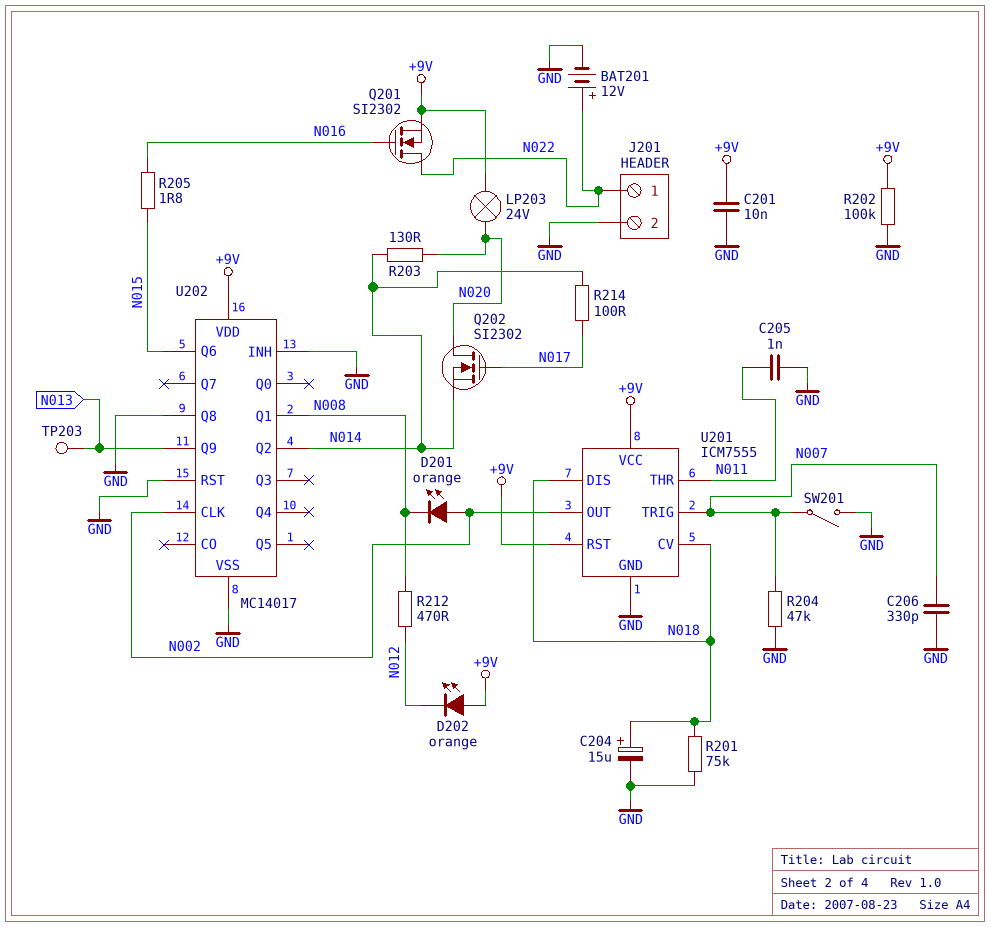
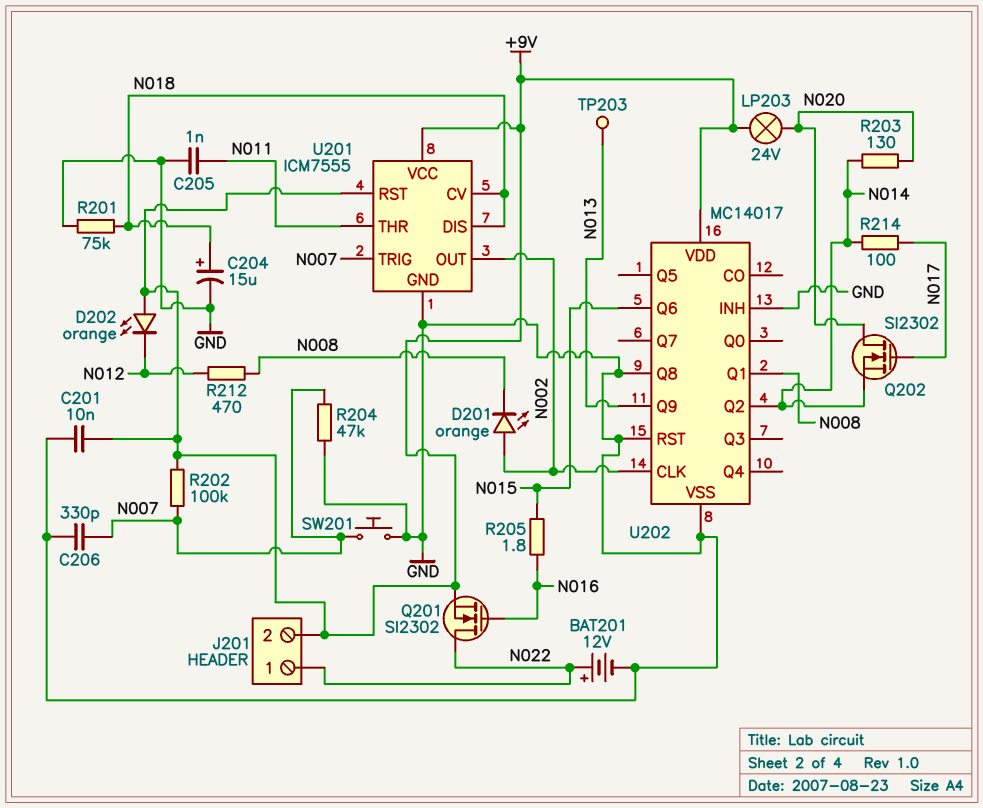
J201 pin 2: GND -> +9V
R202: 100k (+9V, GND) -> 100k (+9V, N007)
SW201: switch (GND, N007) -> button (GND, N007)

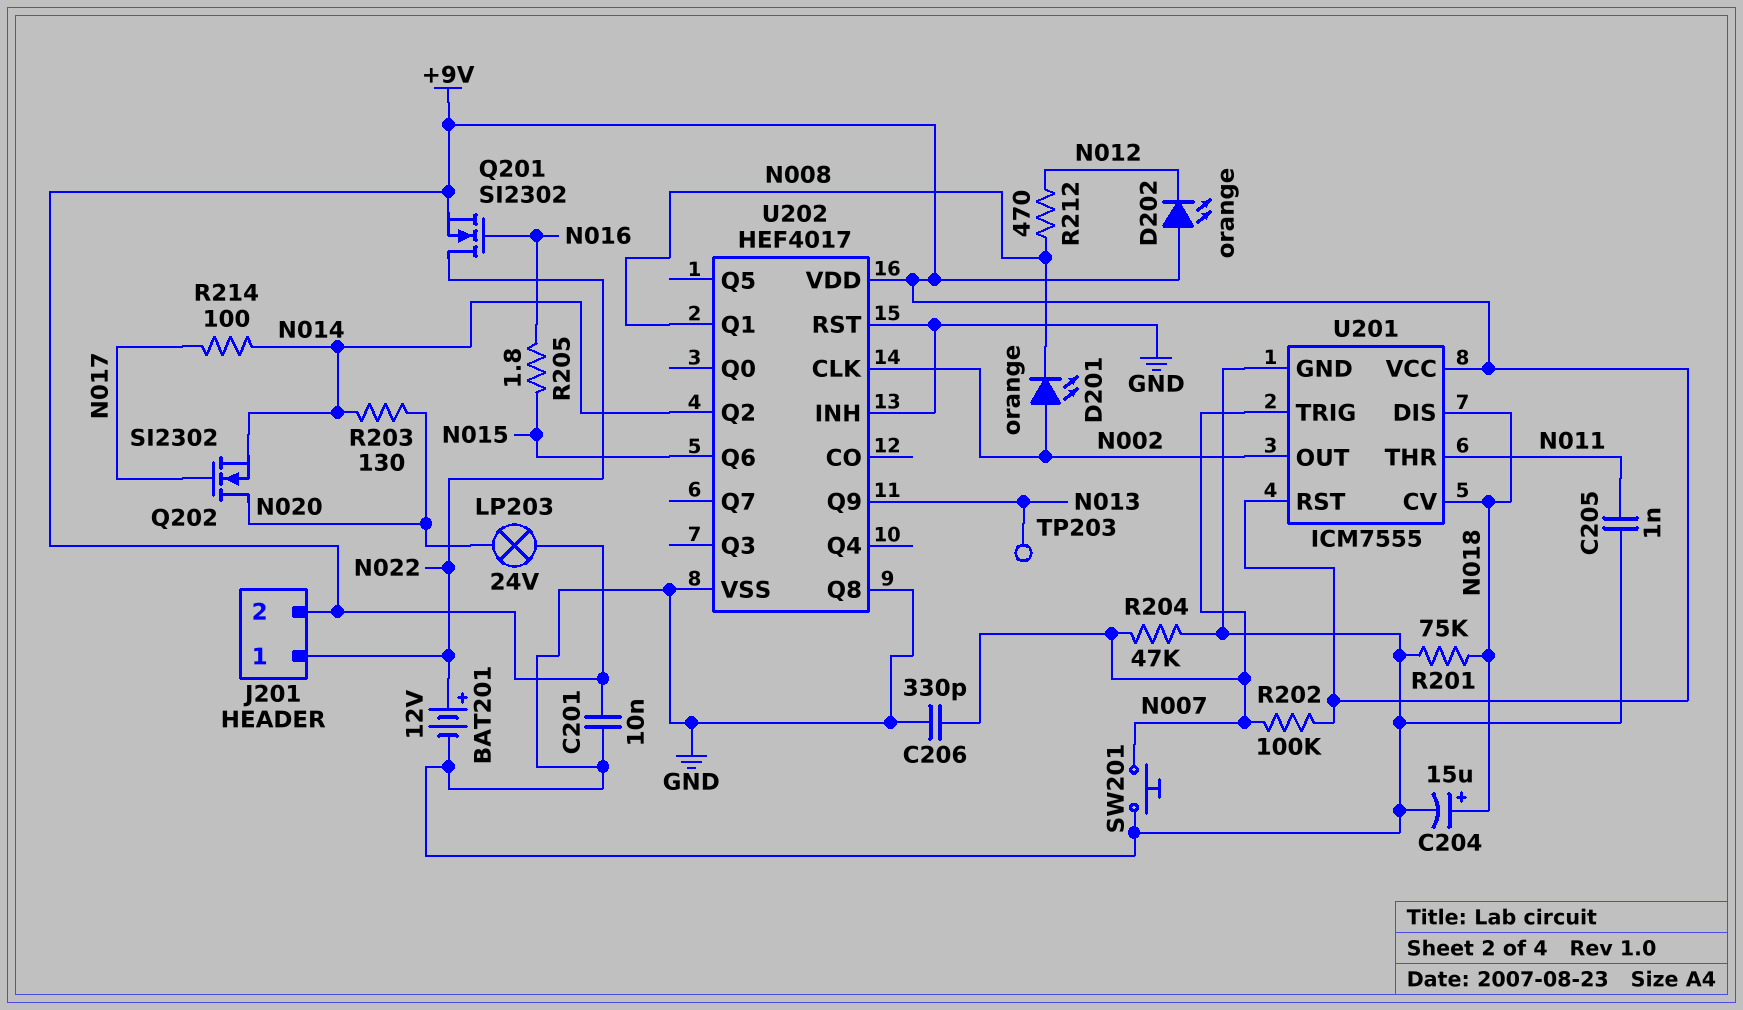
U202: MC14017 -> HEF4017

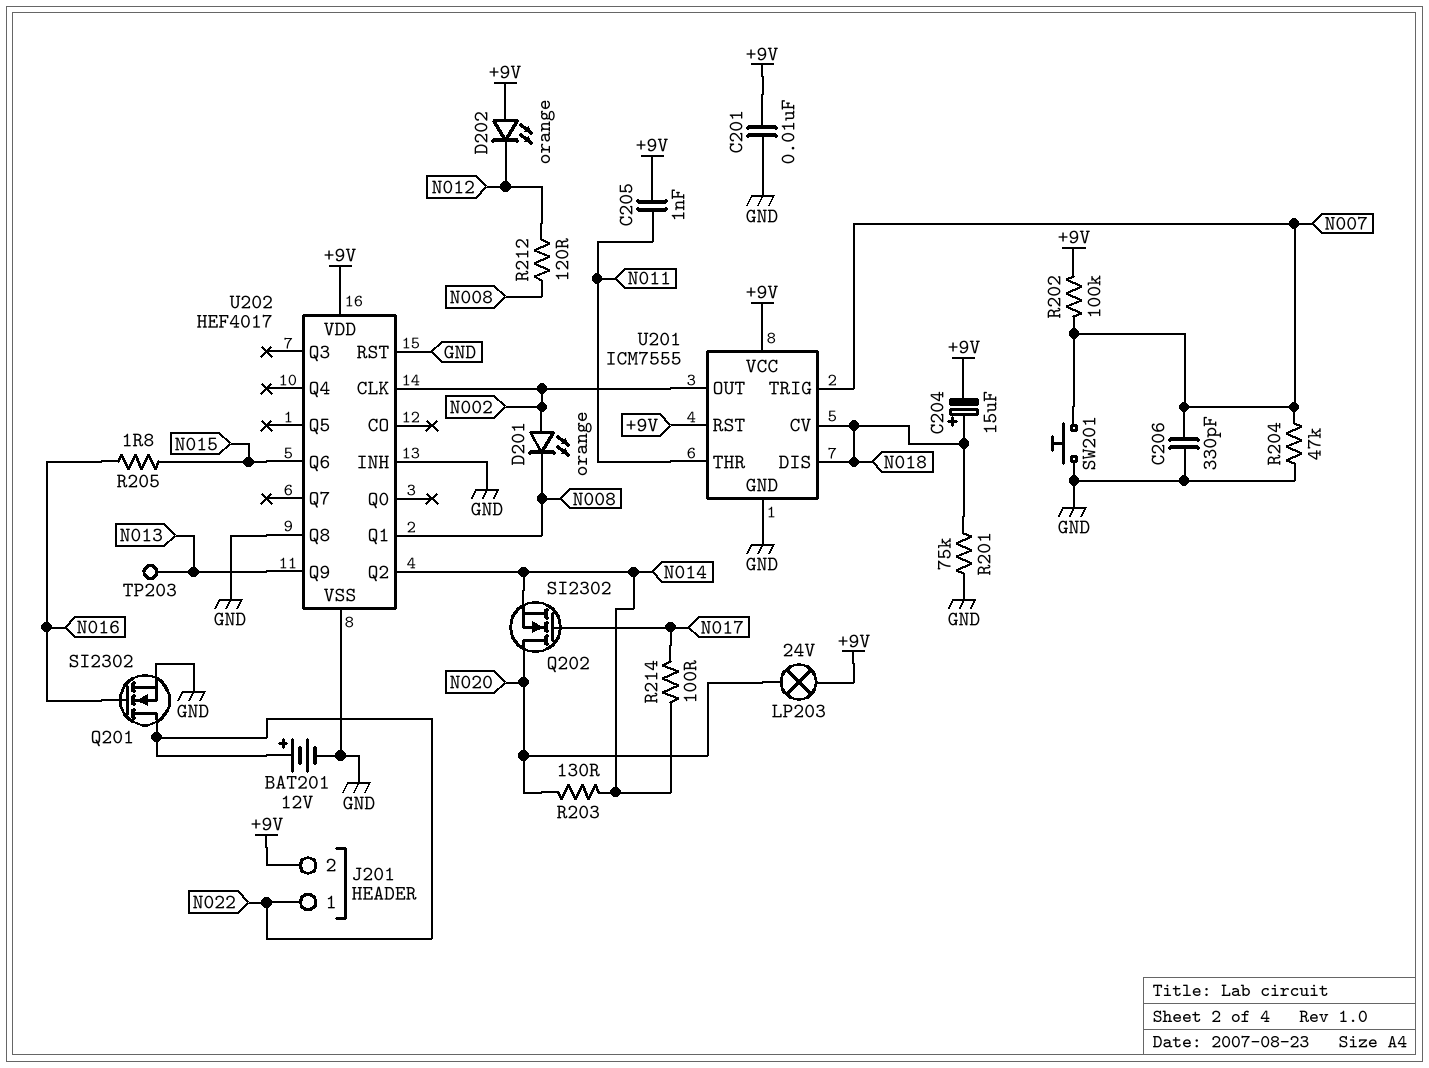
C204: 15uF (plus N018, minus GND) -> 15uF (plus N018, minus +9V)
C205: 1nF (GND, N011) -> 1nF (+9V, N011)
Q201: NMOS SI2302 (G N016, D N022, S +9V) -> NMOS SI2302 (G N016, D N022, S GND)
R212: 470 (N008, N012) -> 120 (N008, N012)

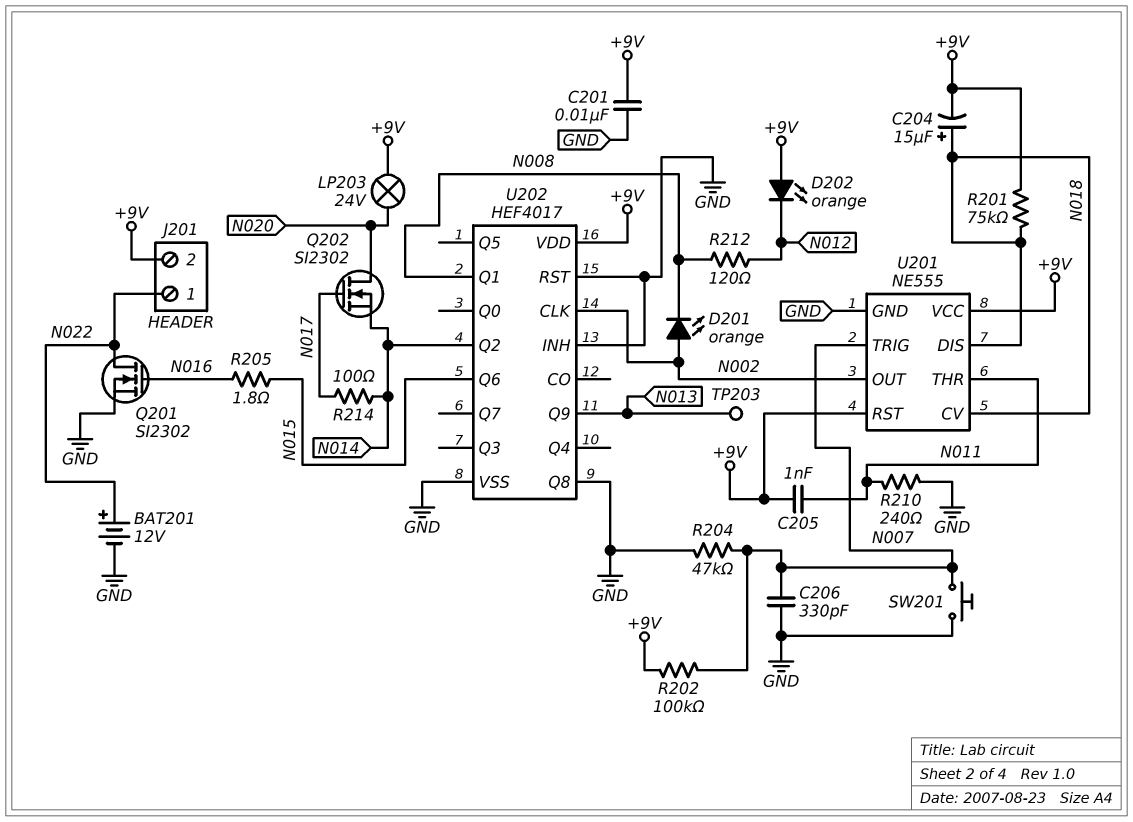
R201: 75k (GND, N018) -> 75k (+9V, N018)
R203: 130 (N014, N020) -> none
R210: none -> 240 (GND, N011)
U201: ICM7555 -> NE555

